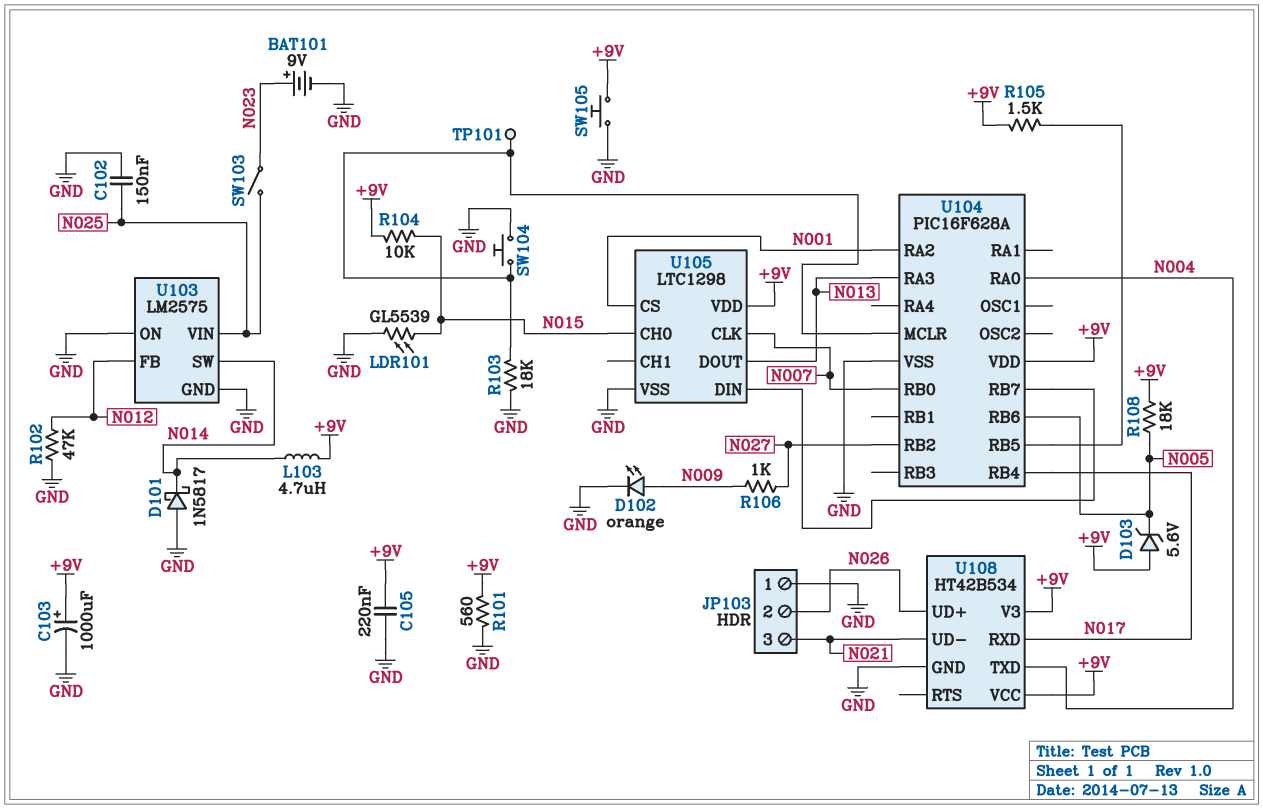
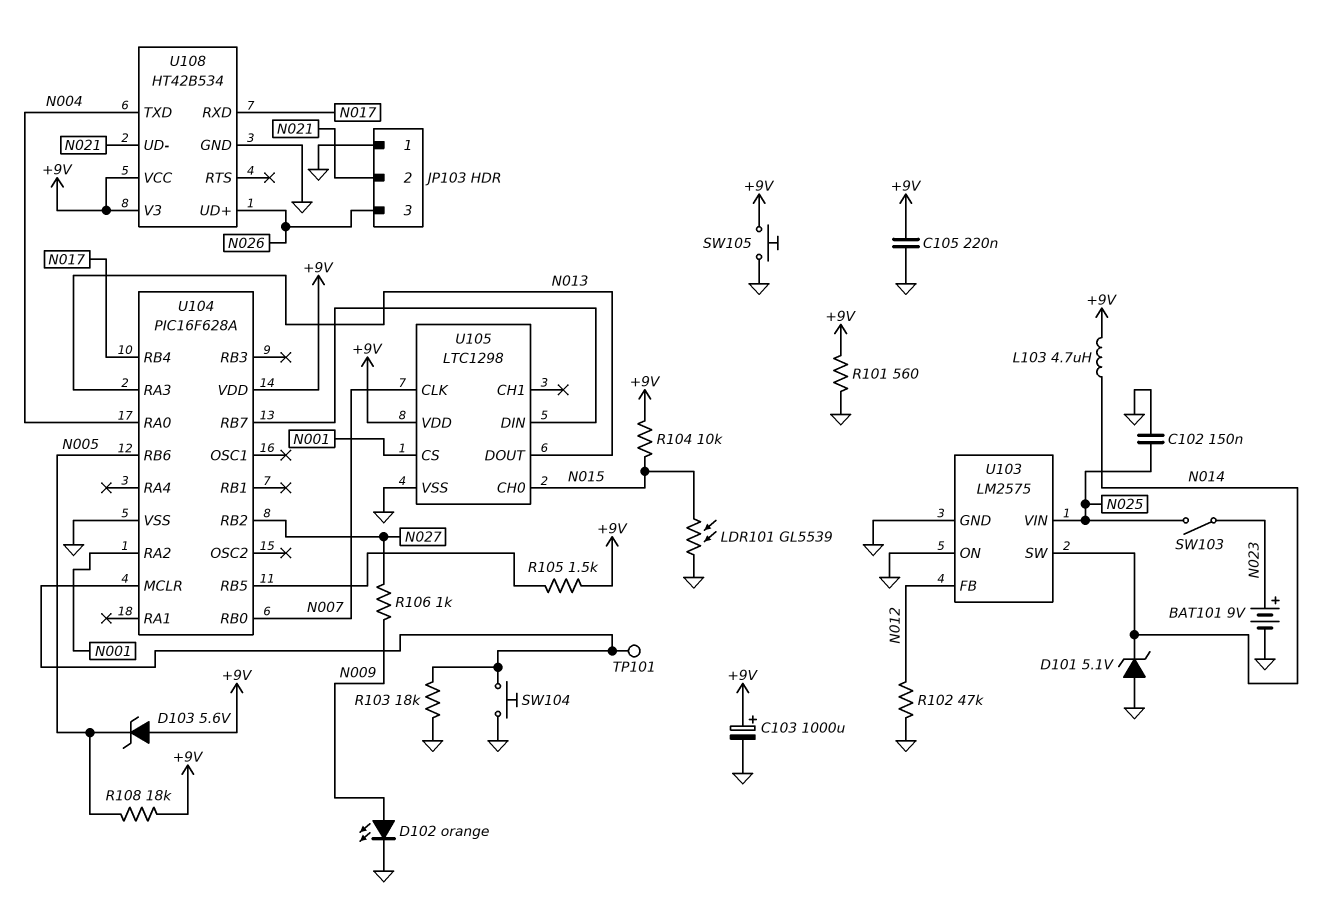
D101: schottky 1N5817 (A GND, K N014) -> zener 5.1V (A GND, K N014)
JP103 pin 2: N026 -> N021
JP103 pin 3: N021 -> N026

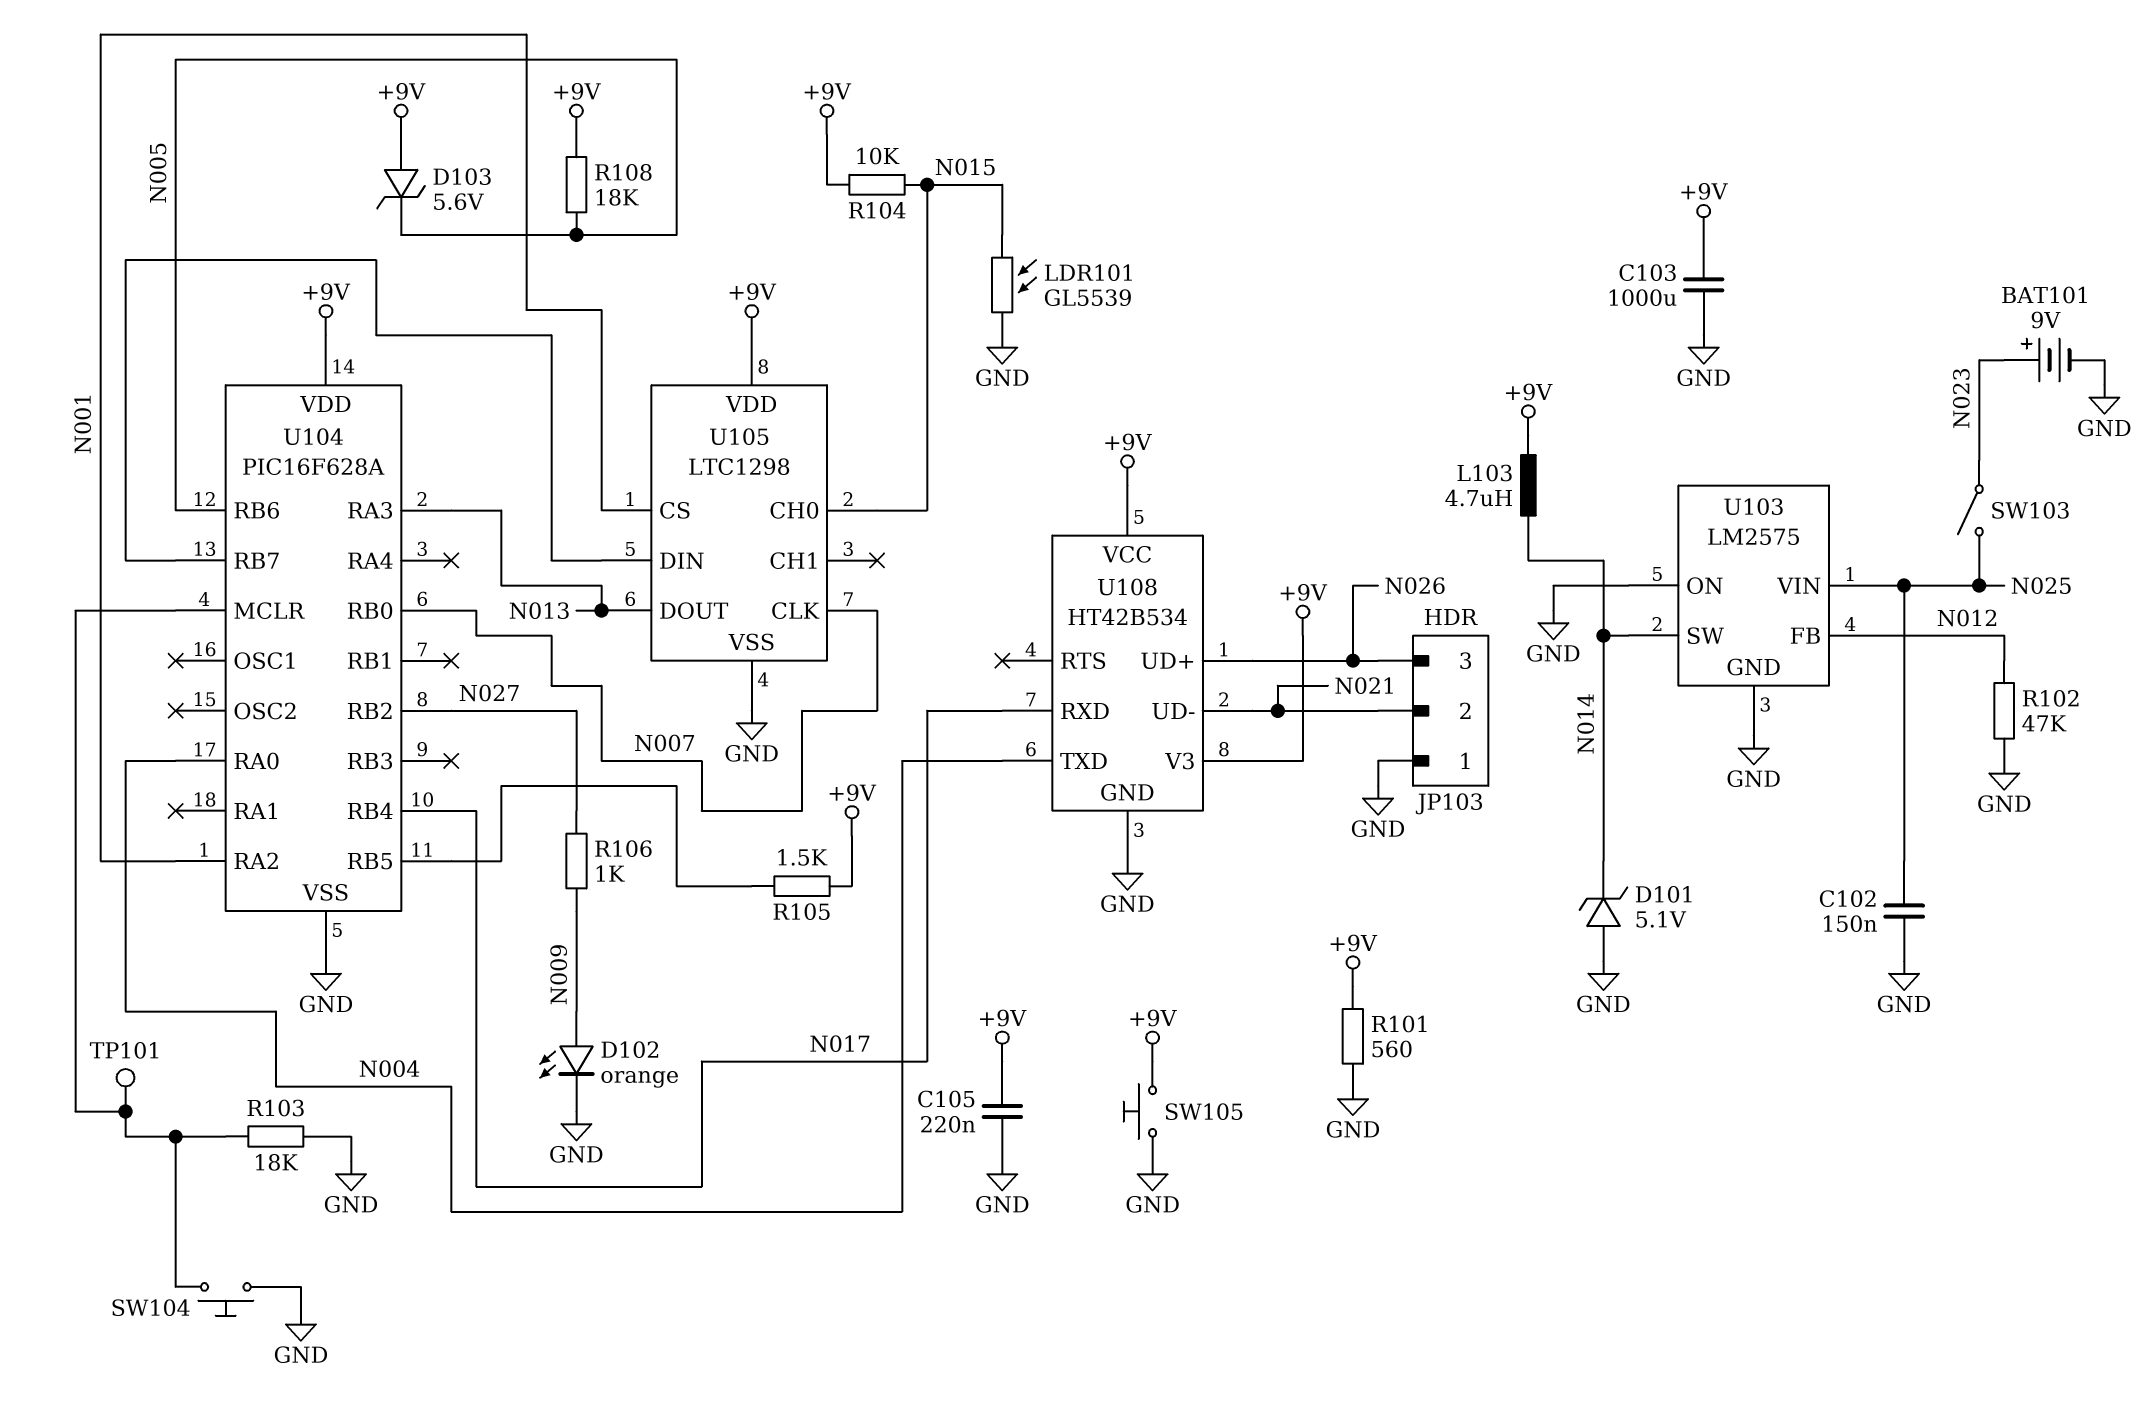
C103: 1000uF (plus +9V, minus GND) -> 1000uF (+9V, GND)

